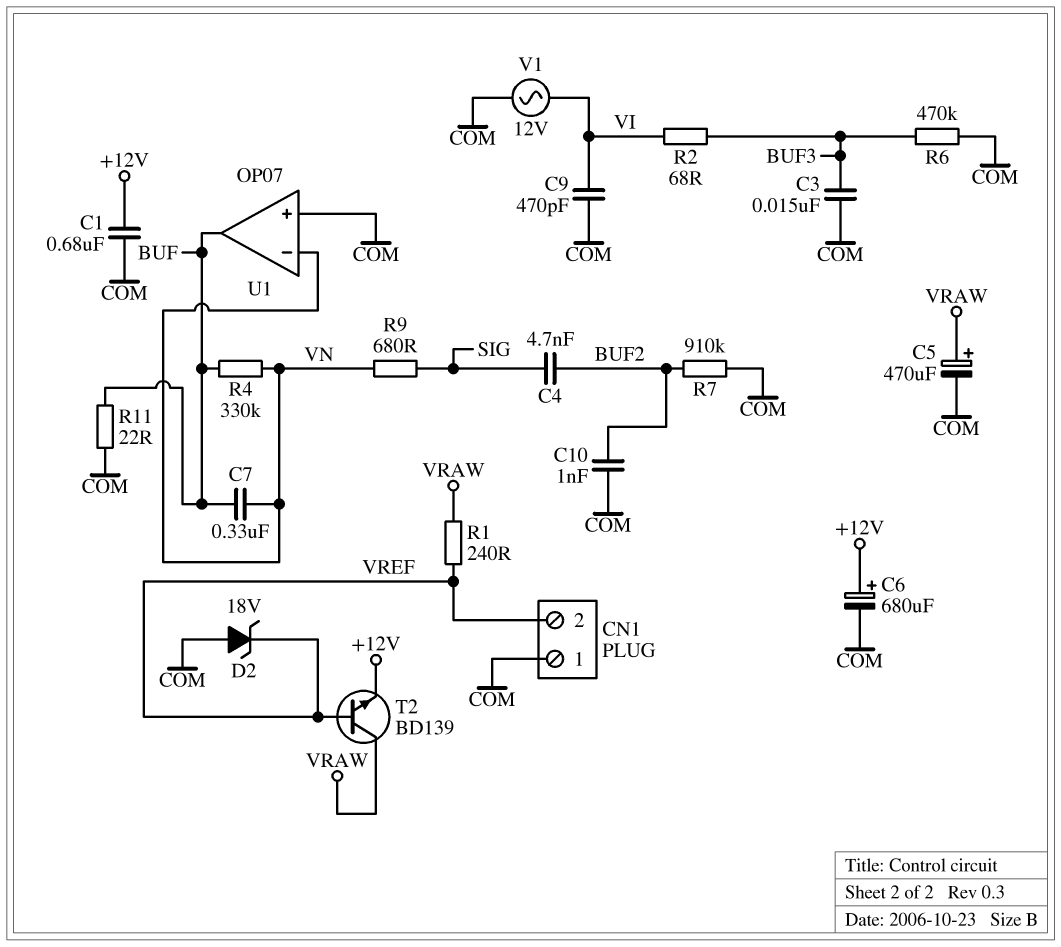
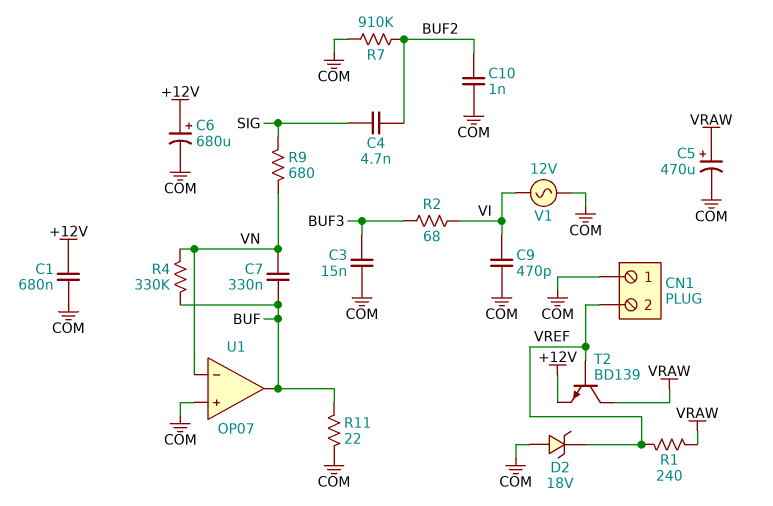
R6: 470k (BUF3, COM) -> none

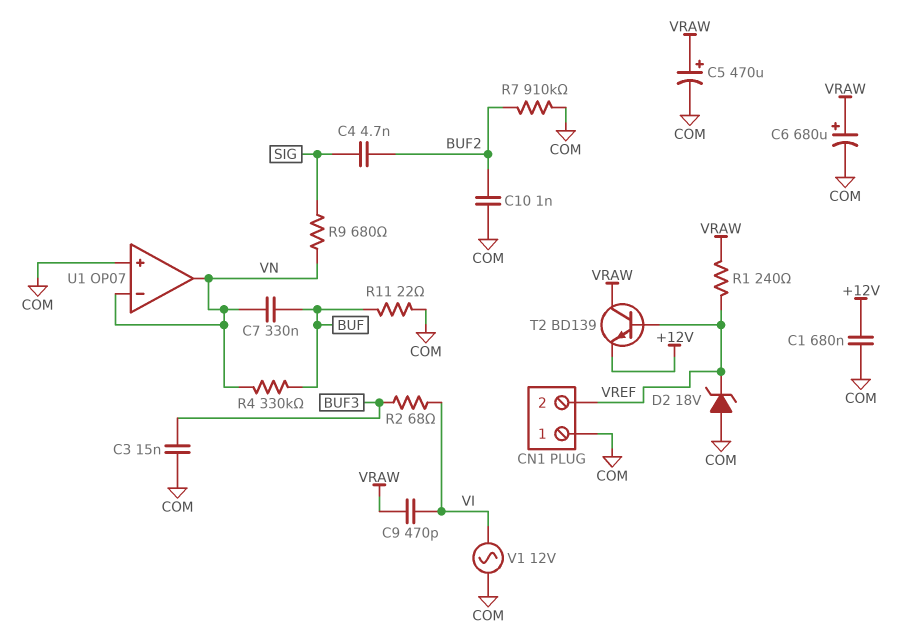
C6: 680uF (plus +12V, minus COM) -> 680uF (plus VRAW, minus COM)
C9: 470pF (COM, VI) -> 470pF (VI, VRAW)
U1 pin out: BUF -> VN

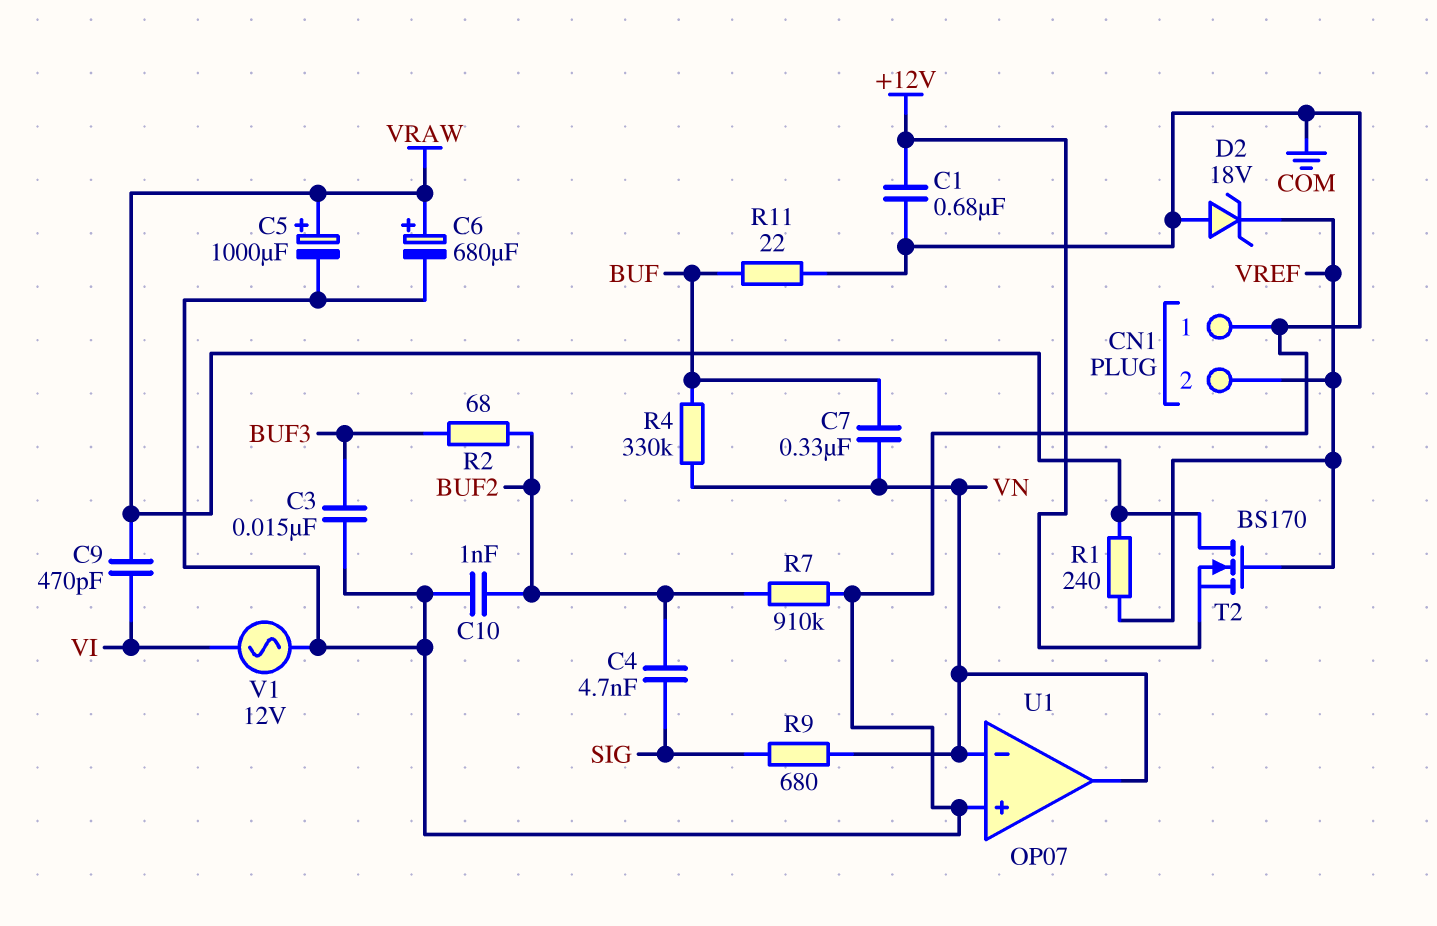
C5: 470uF (plus VRAW, minus COM) -> 1000uF (plus VRAW, minus COM)
R2: 68 (BUF3, VI) -> 68 (BUF2, BUF3)
T2: NPN BD139 (B VREF, C VRAW, E +12V) -> NMOS BS170 (G VREF, D VRAW, S +12V)

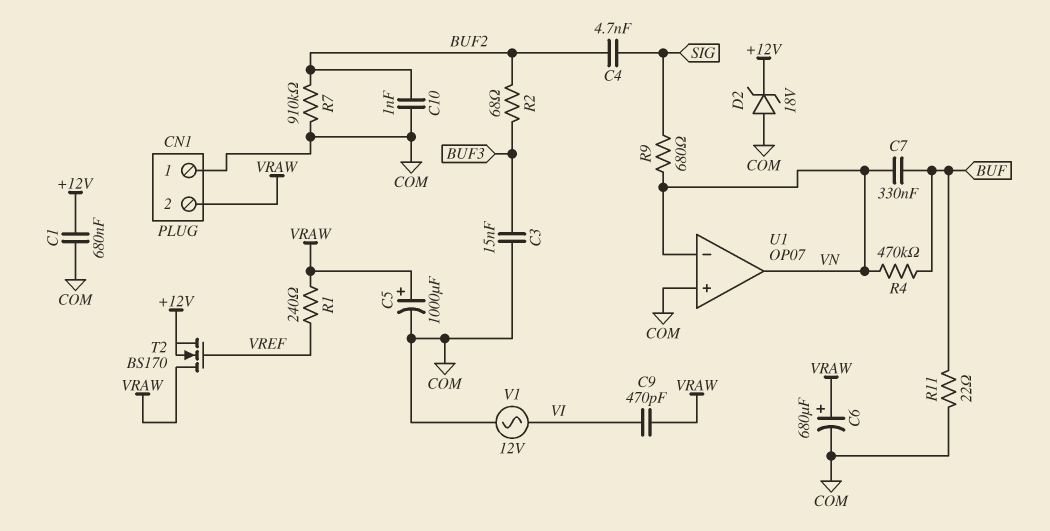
CN1 pin 2: VREF -> VRAW
D2: zener 18V (A COM, K VREF) -> zener 18V (A COM, K +12V)
R4: 330k (BUF, VN) -> 470k (BUF, VN)

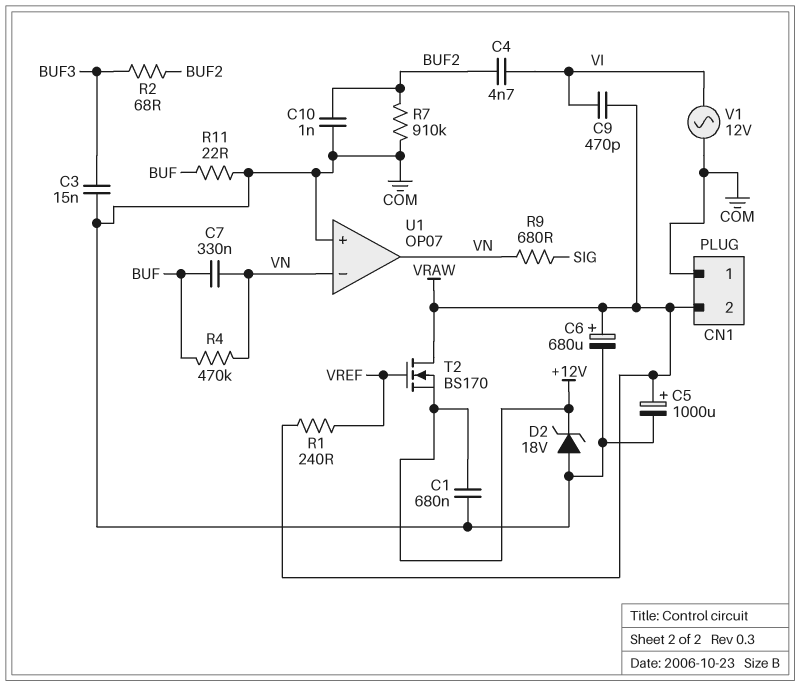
C4: 4.7nF (BUF2, SIG) -> 4.7nF (BUF2, VI)

